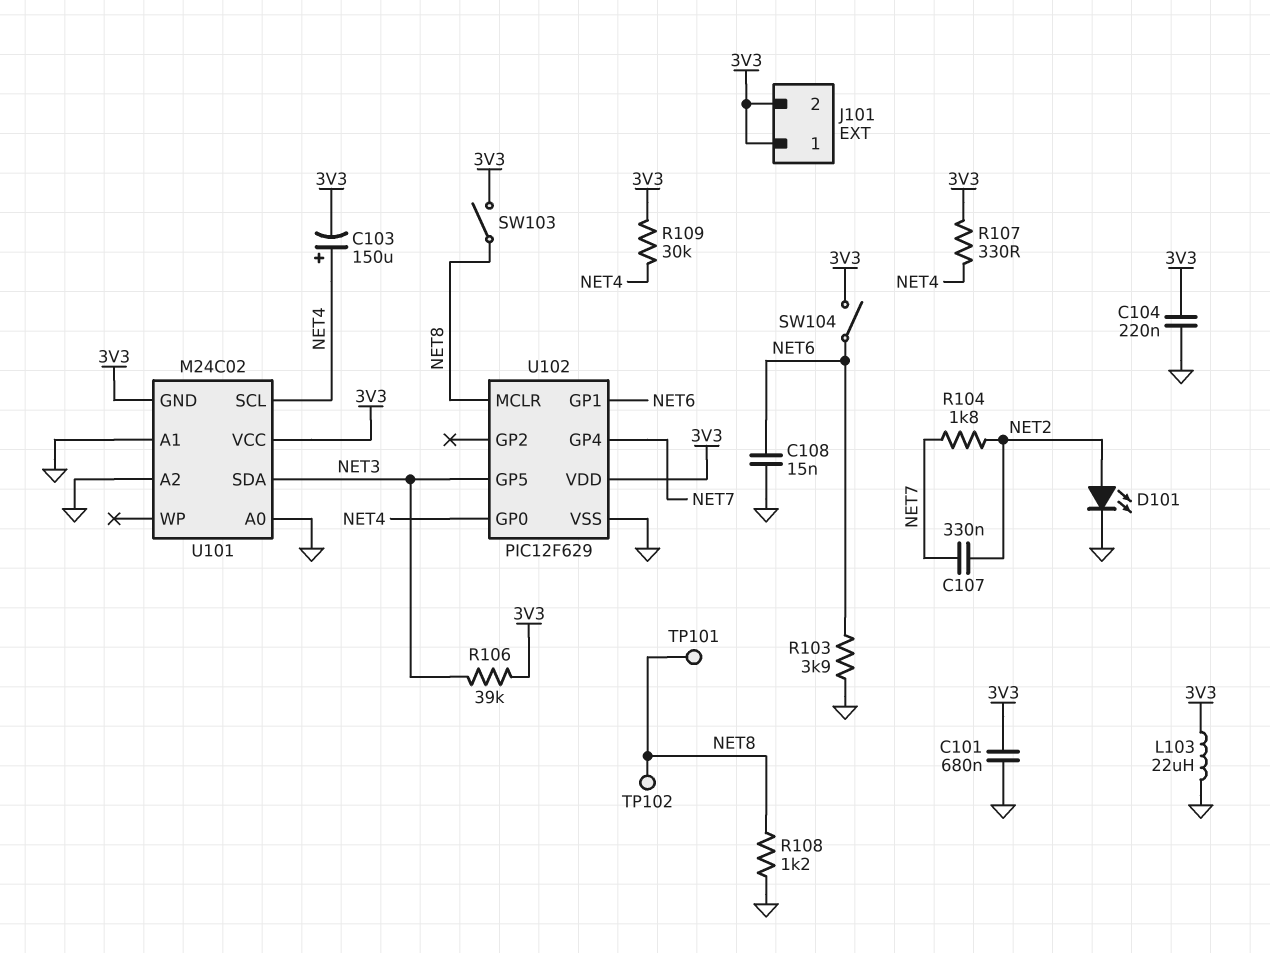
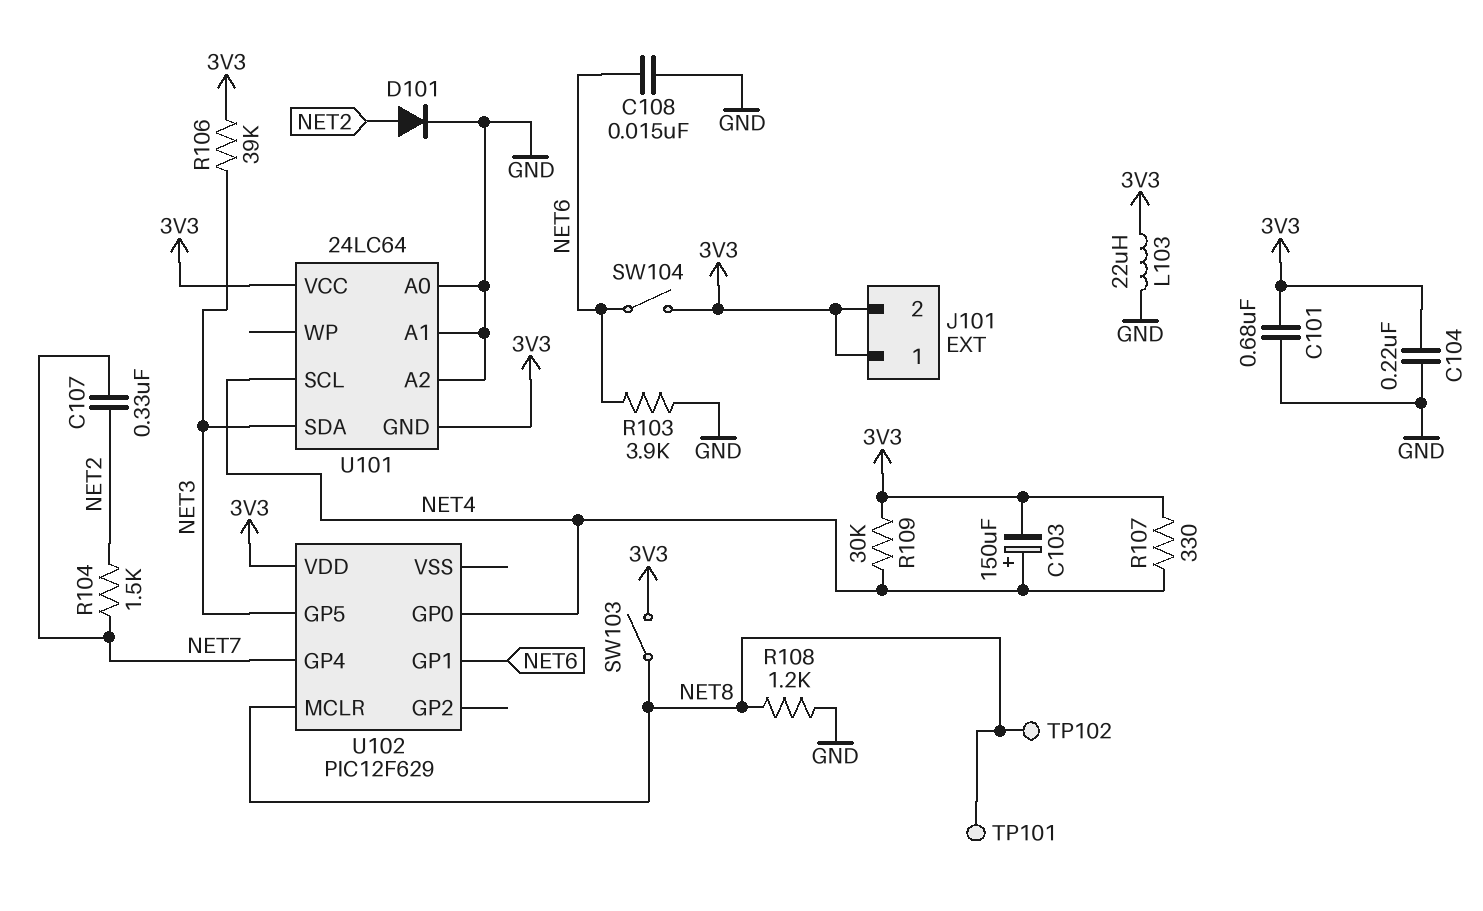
D101: LED (A NET2, K GND) -> diode (A NET2, K GND)
R104: 1.8k (NET2, NET7) -> 1.5k (NET2, NET7)
U101: M24C02 -> 24LC64
U102 pin VSS: GND -> none

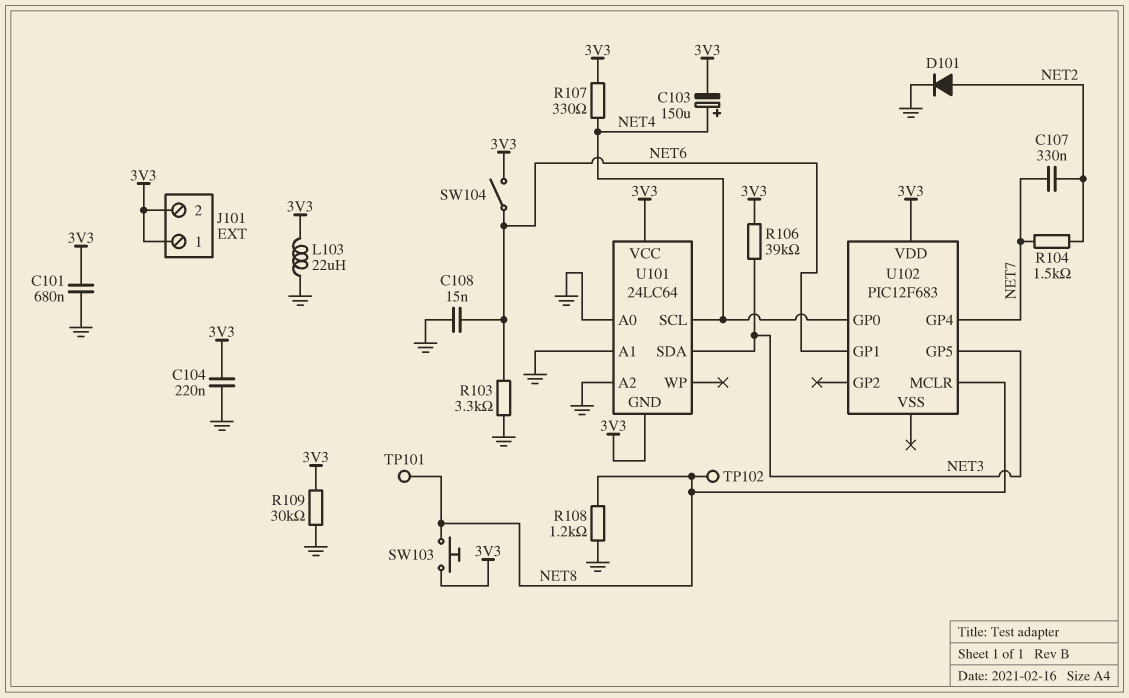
R103: 3.9k (GND, NET6) -> 3.3k (GND, NET6)
R109: 30k (3V3, NET4) -> 30k (3V3, GND)
SW103: switch (3V3, NET8) -> button (3V3, NET8)
U102: PIC12F629 -> PIC12F683

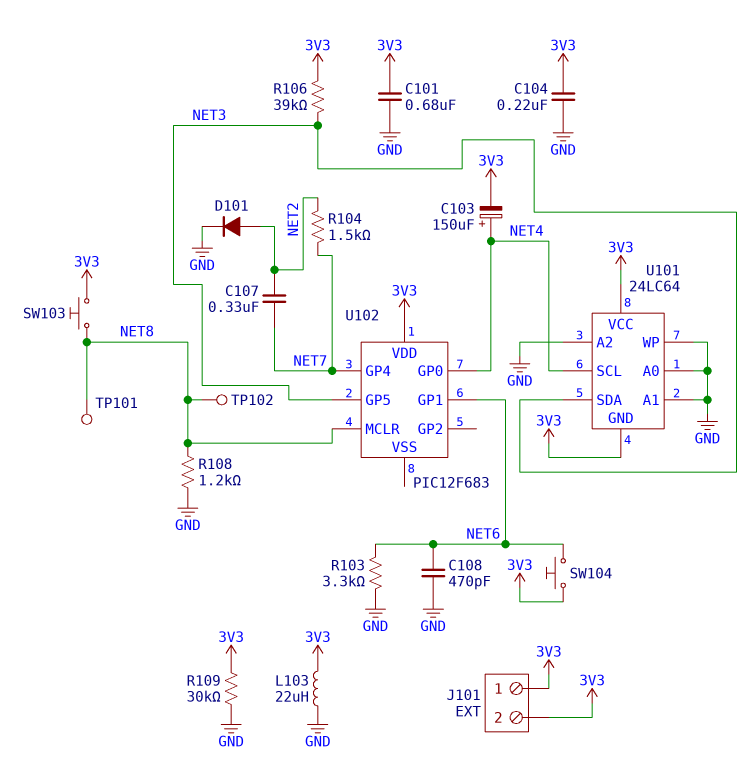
C108: 15nF (GND, NET6) -> 470pF (GND, NET6)
R107: 330 (3V3, NET4) -> none
SW104: switch (3V3, NET6) -> button (3V3, NET6)
U101 pin WP: none -> GND

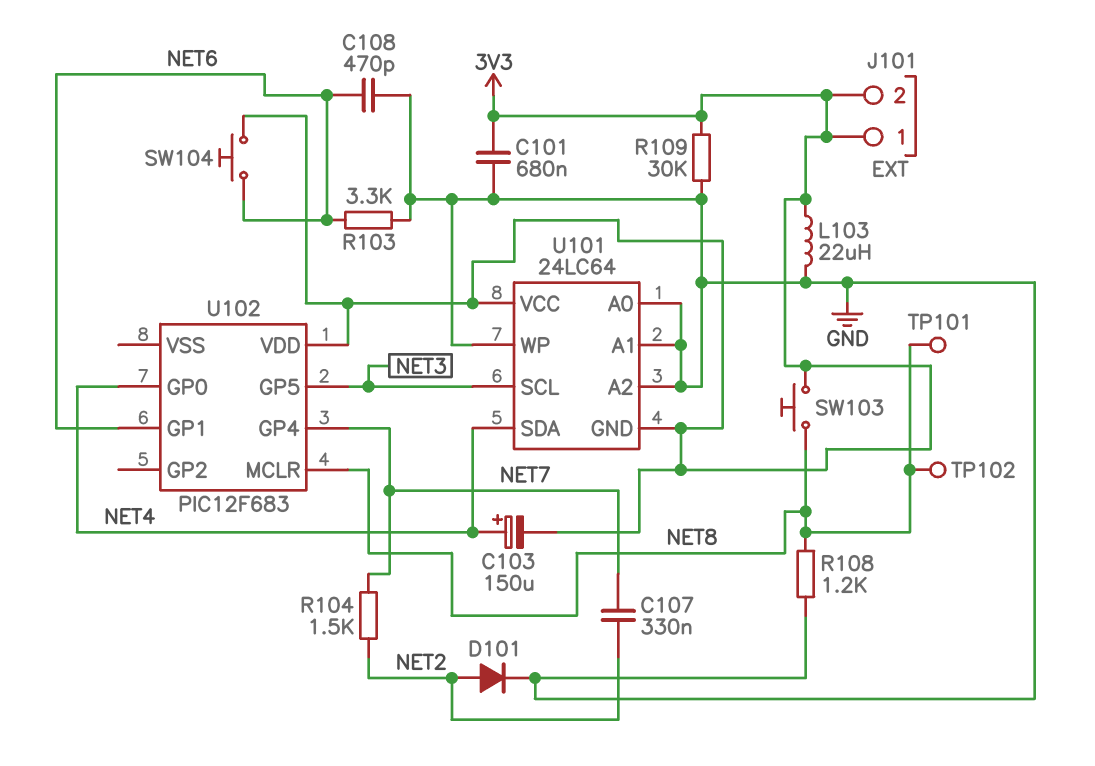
C104: 220nF (3V3, GND) -> none
R106: 39k (3V3, NET3) -> none
U101 pin SCL: NET4 -> NET3
U101 pin SDA: NET3 -> NET4

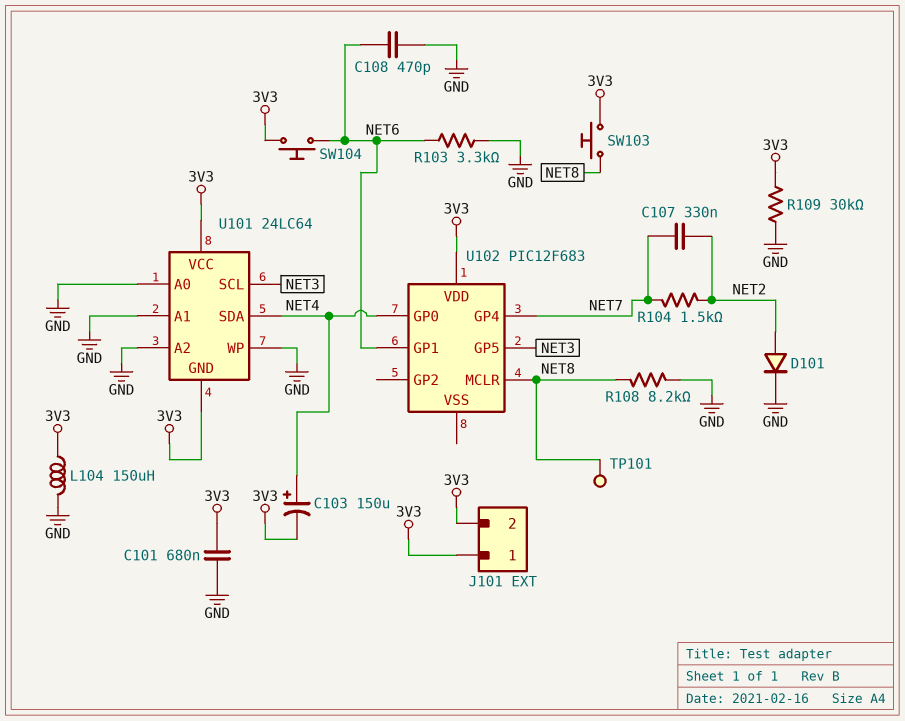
L103: 22uH (3V3, GND) -> none
L104: none -> 150uH (3V3, GND)
R108: 1.2k (GND, NET8) -> 8.2k (GND, NET8)
TP102: test point (NET8) -> none

